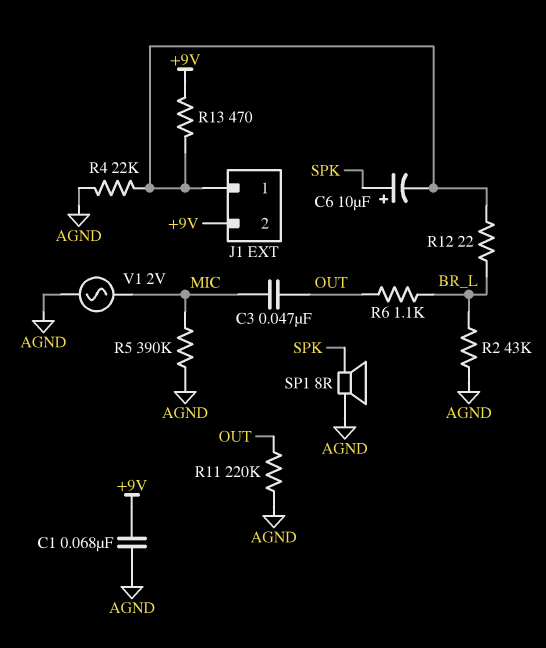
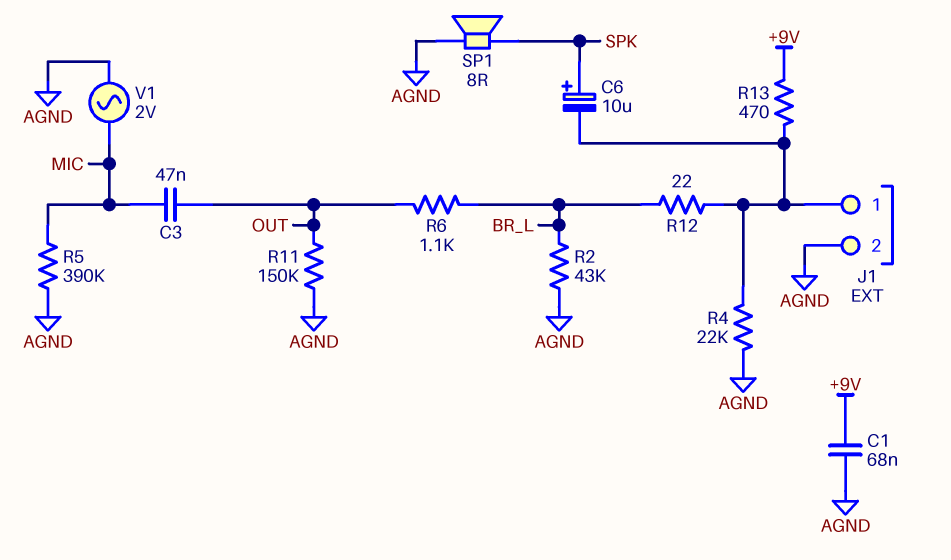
J1 pin 2: +9V -> AGND
R11: 220k (AGND, OUT) -> 150k (AGND, OUT)

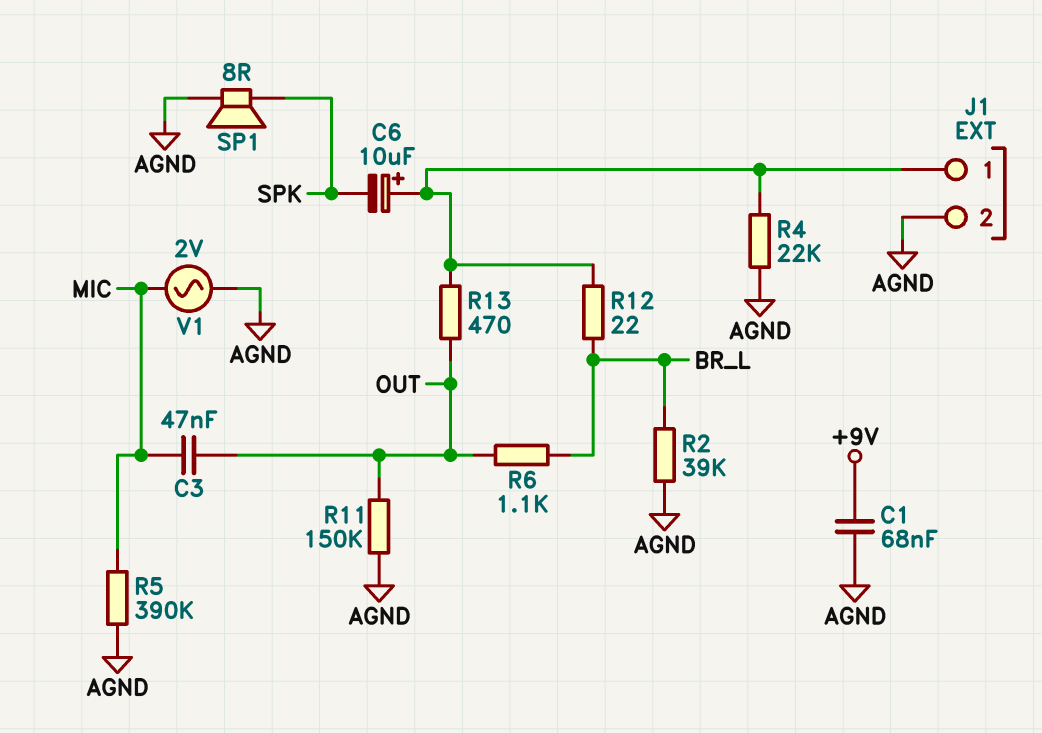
C6: 10uF (plus SPK, minus J1/1) -> 10uF (plus J1/1, minus SPK)
R2: 43k (AGND, BR_L) -> 39k (AGND, BR_L)
R13: 470 (+9V, J1/1) -> 470 (J1/1, OUT)

